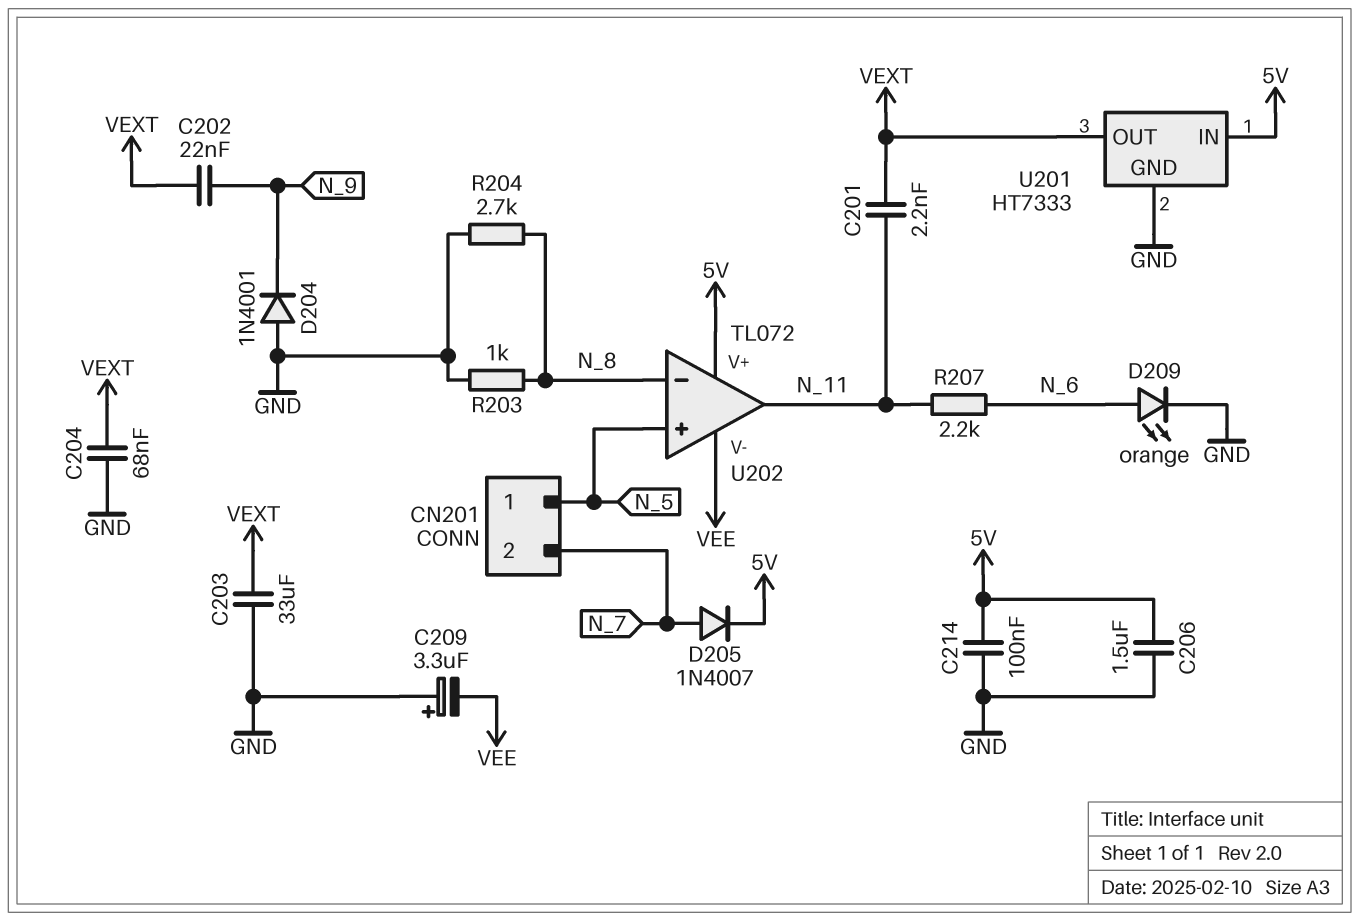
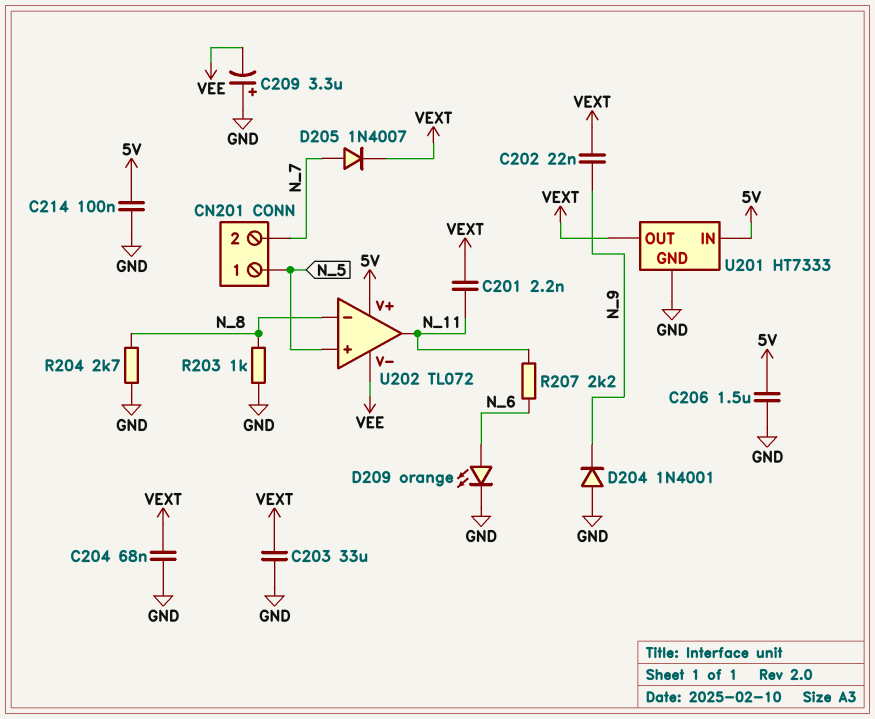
D205: diode 1N4007 (A N_7, K 5V) -> diode 1N4007 (A N_7, K VEXT)

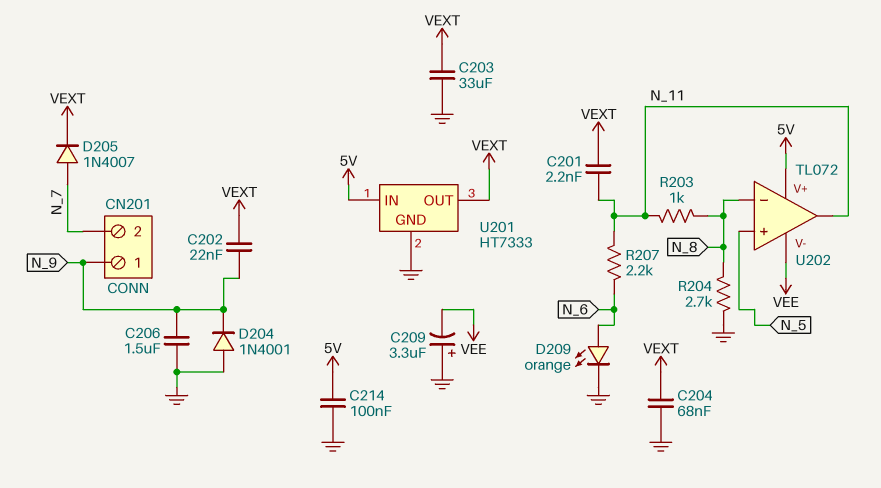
C206: 1.5uF (5V, GND) -> 1.5uF (GND, N_9)
CN201 pin 1: N_5 -> N_9
R203: 1k (GND, N_8) -> 1k (N_8, N_11)

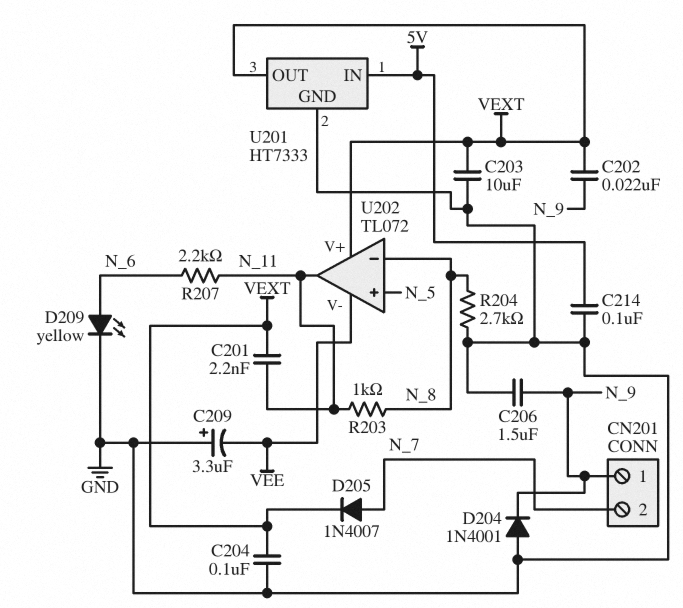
C203: 33uF (GND, VEXT) -> 10uF (GND, VEXT)
C204: 68nF (GND, VEXT) -> 100nF (GND, VEXT)
D209: LED orange (A N_6, K GND) -> LED yellow (A N_6, K GND)
U202 pin V+: 5V -> VEXT

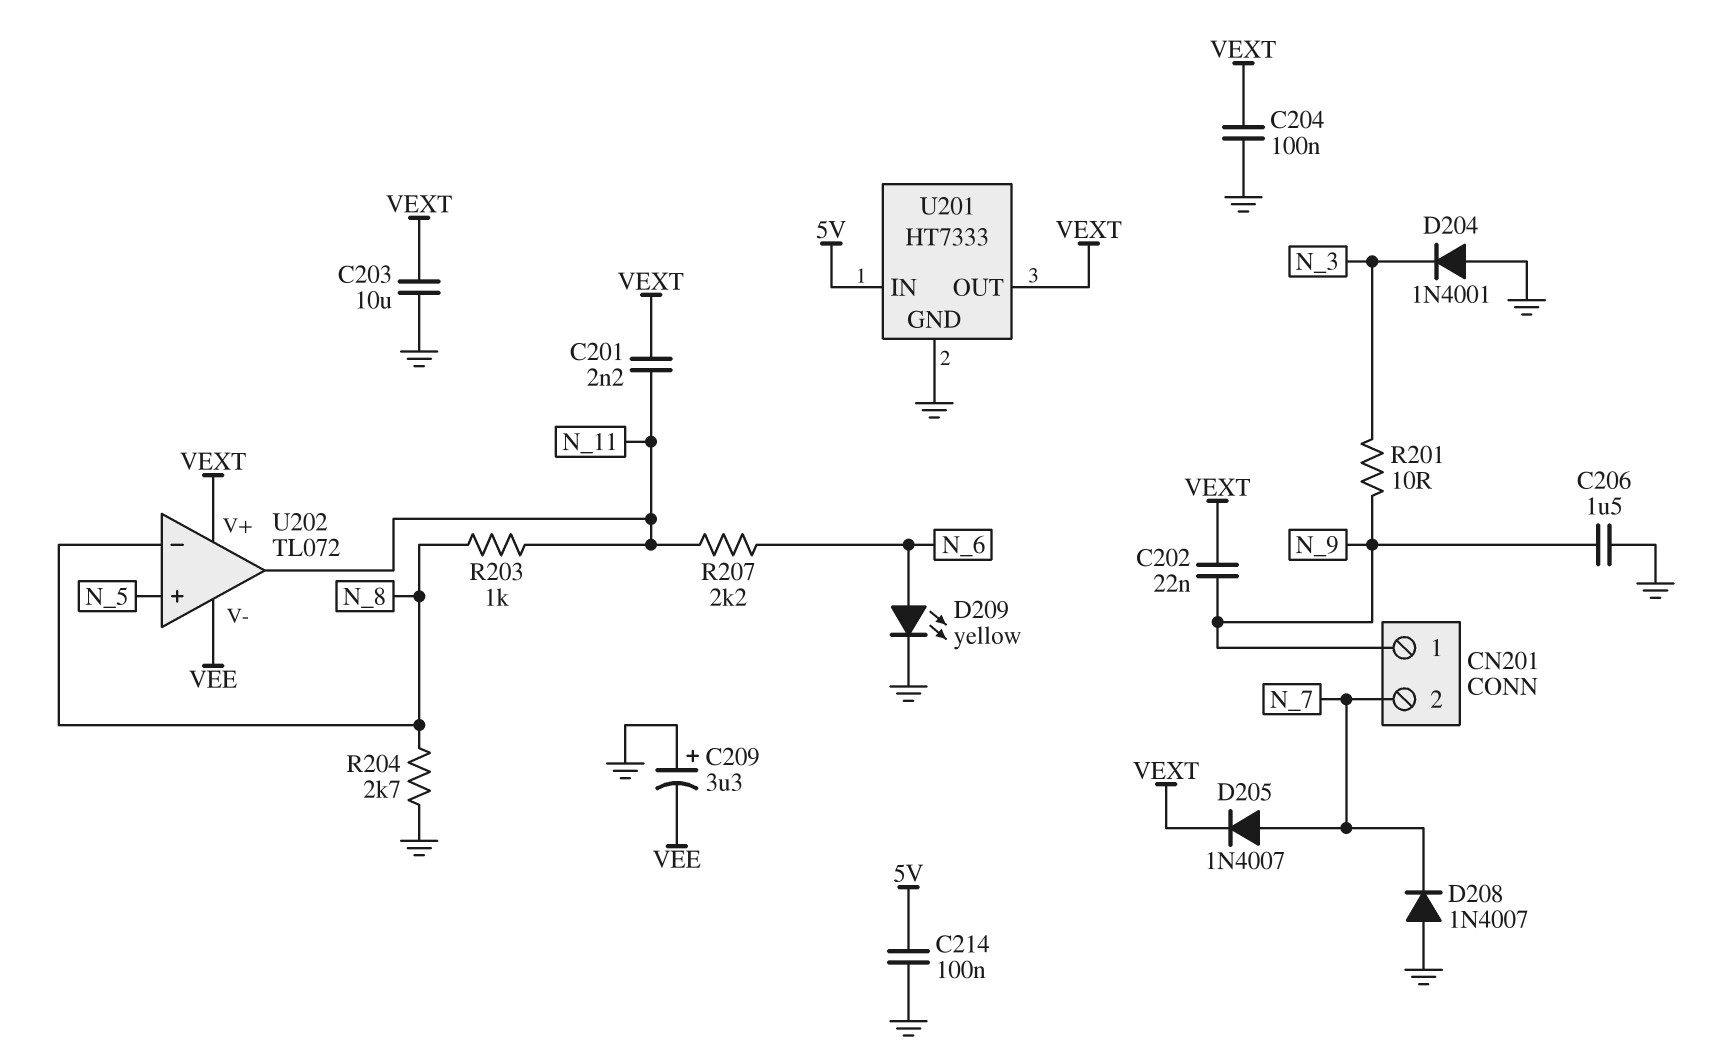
D204: diode 1N4001 (A GND, K N_9) -> diode 1N4001 (A GND, K N_3)
D208: none -> diode 1N4007 (A GND, K N_7)
R201: none -> 10 (N_3, N_9)

